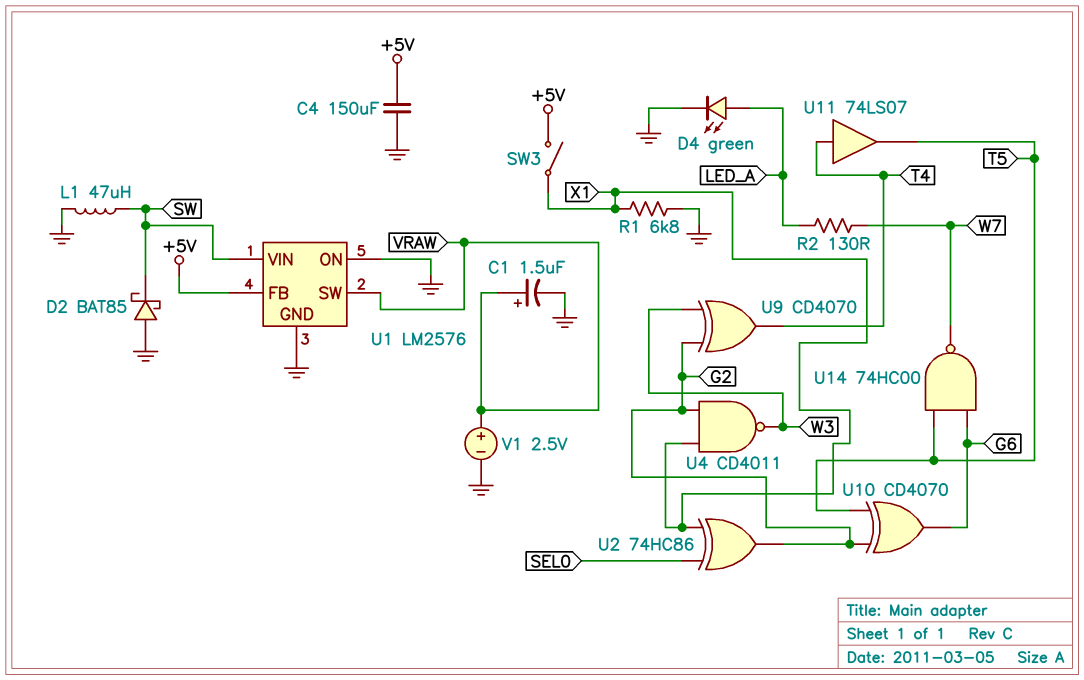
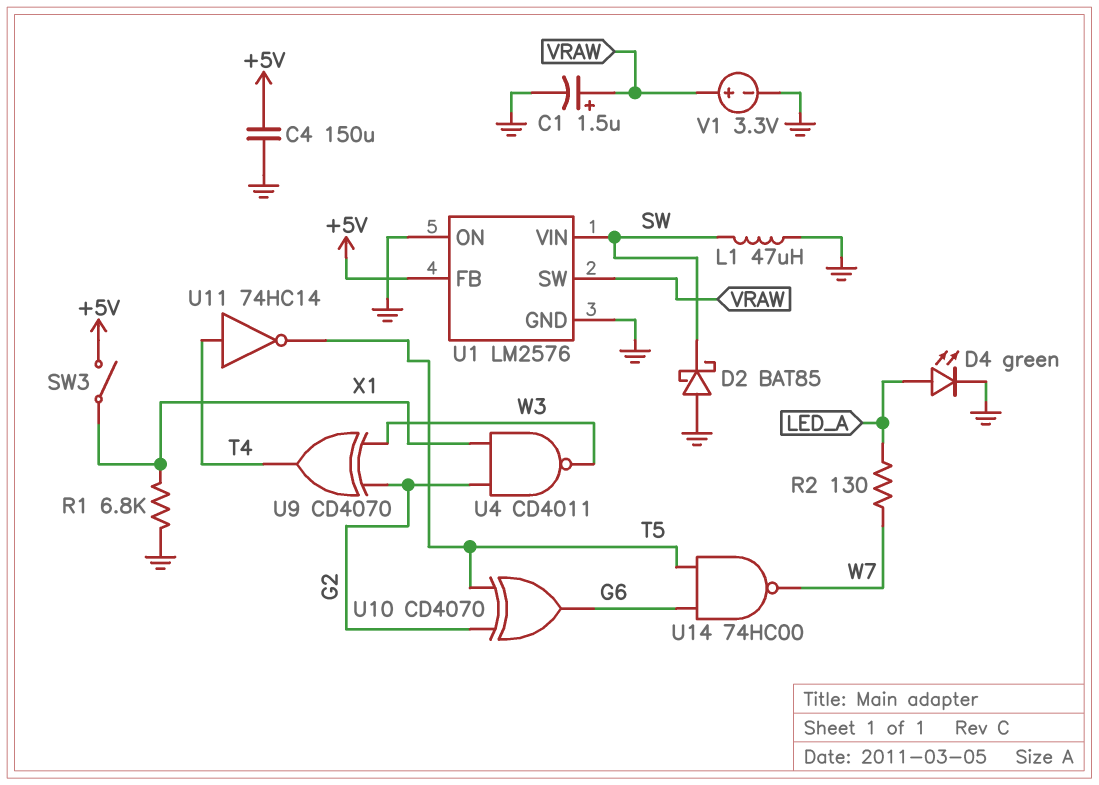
U2: XOR 74HC86 (in SEL0, in X1, out G2) -> none
U11: buffer 74LS07 (in T4, out T5) -> NOT 74HC14 (in T4, out T5)
V1: 2.5V (plus VRAW, minus GND) -> 3.3V (plus VRAW, minus GND)

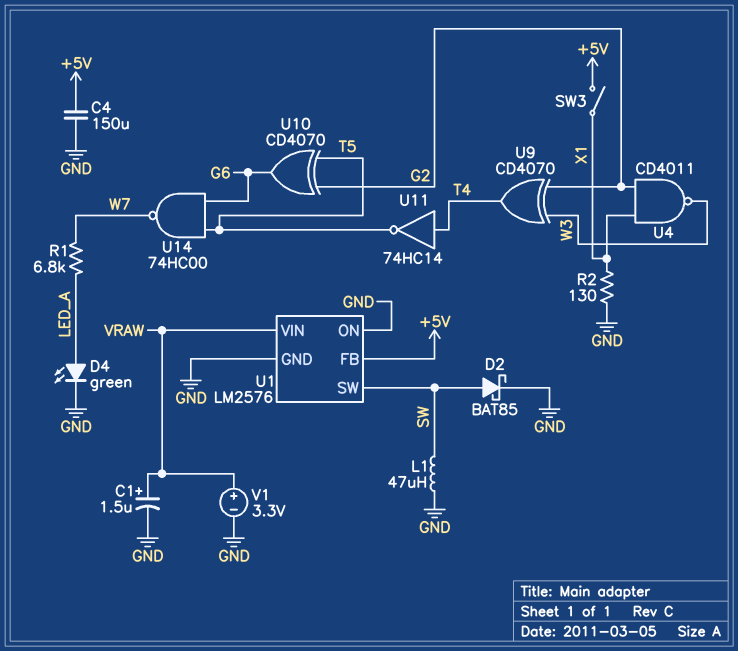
D2: schottky BAT85 (A GND, K SW) -> schottky BAT85 (A SW, K GND)
R1: 6.8k (GND, X1) -> 6.8k (LED_A, W7)
R2: 130 (LED_A, W7) -> 130 (GND, X1)
U1 pin SW: VRAW -> SW
U1 pin VIN: SW -> VRAW

